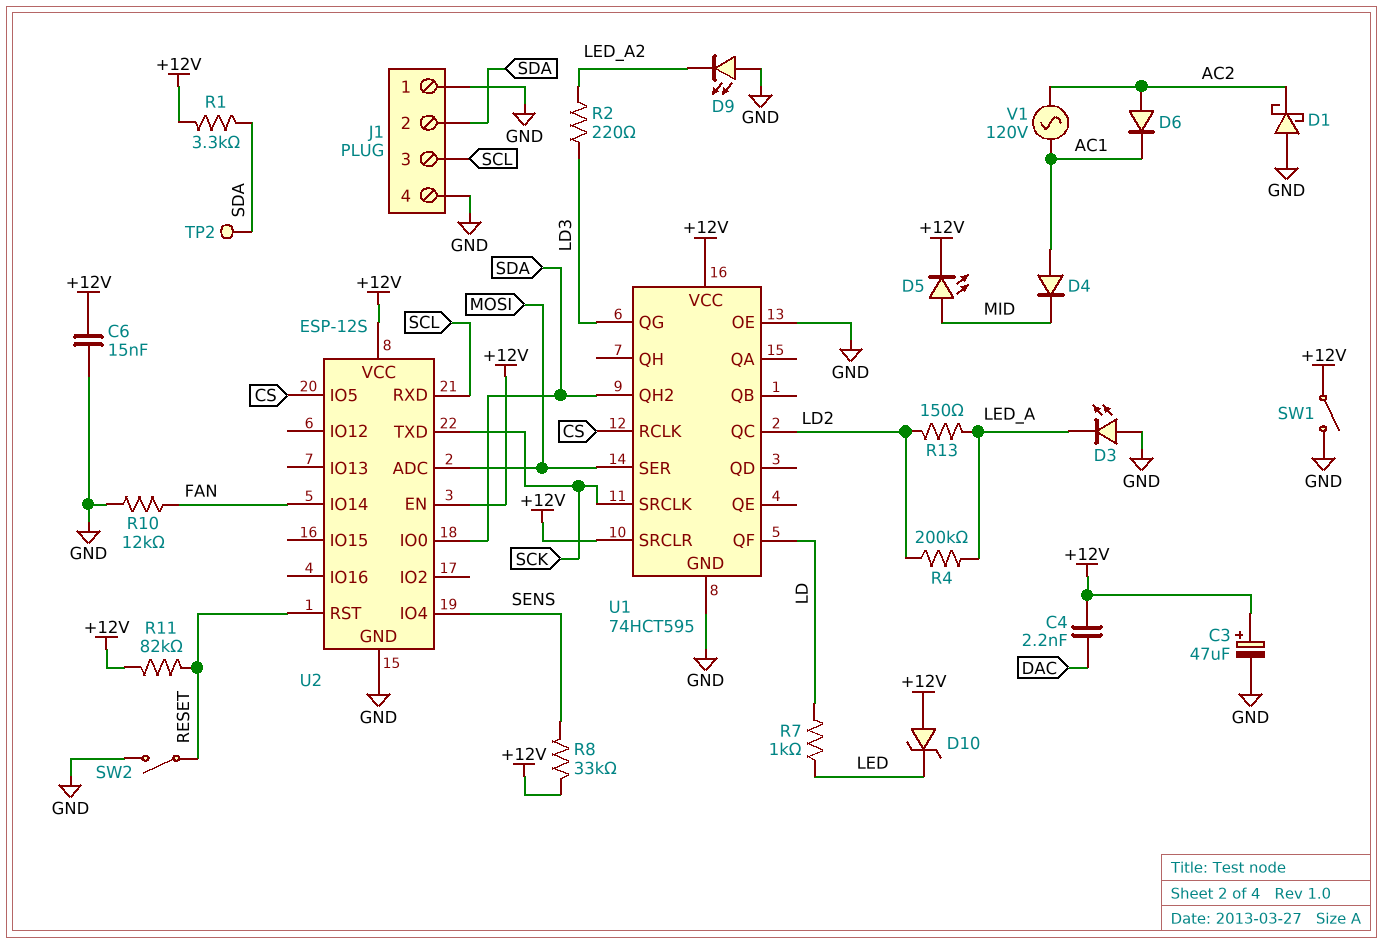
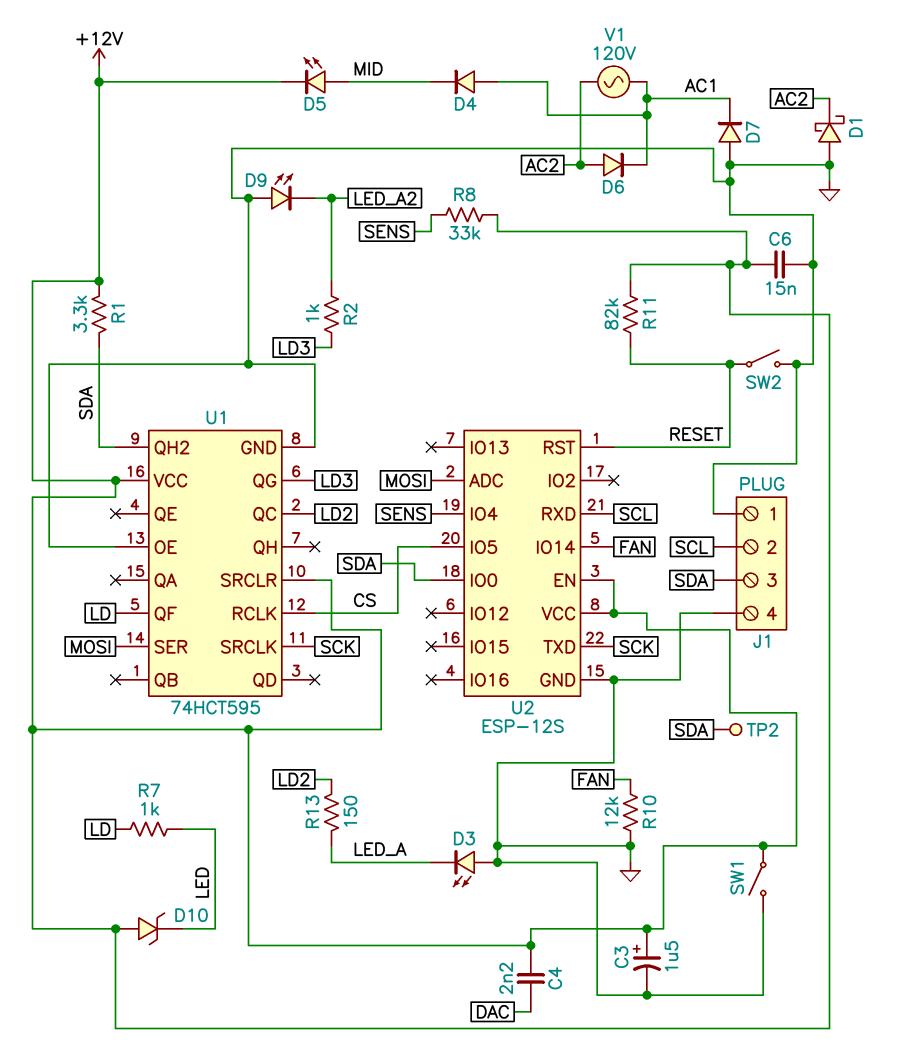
C3: 47uF (plus +12V, minus GND) -> 1.5uF (plus +12V, minus GND)
D7: none -> diode (A GND, K AC1)
J1 pin 2: SDA -> SCL
J1 pin 3: SCL -> SDA
R2: 220 (LD3, LED_A2) -> 1k (LD3, LED_A2)
R4: 200k (LD2, LED_A) -> none

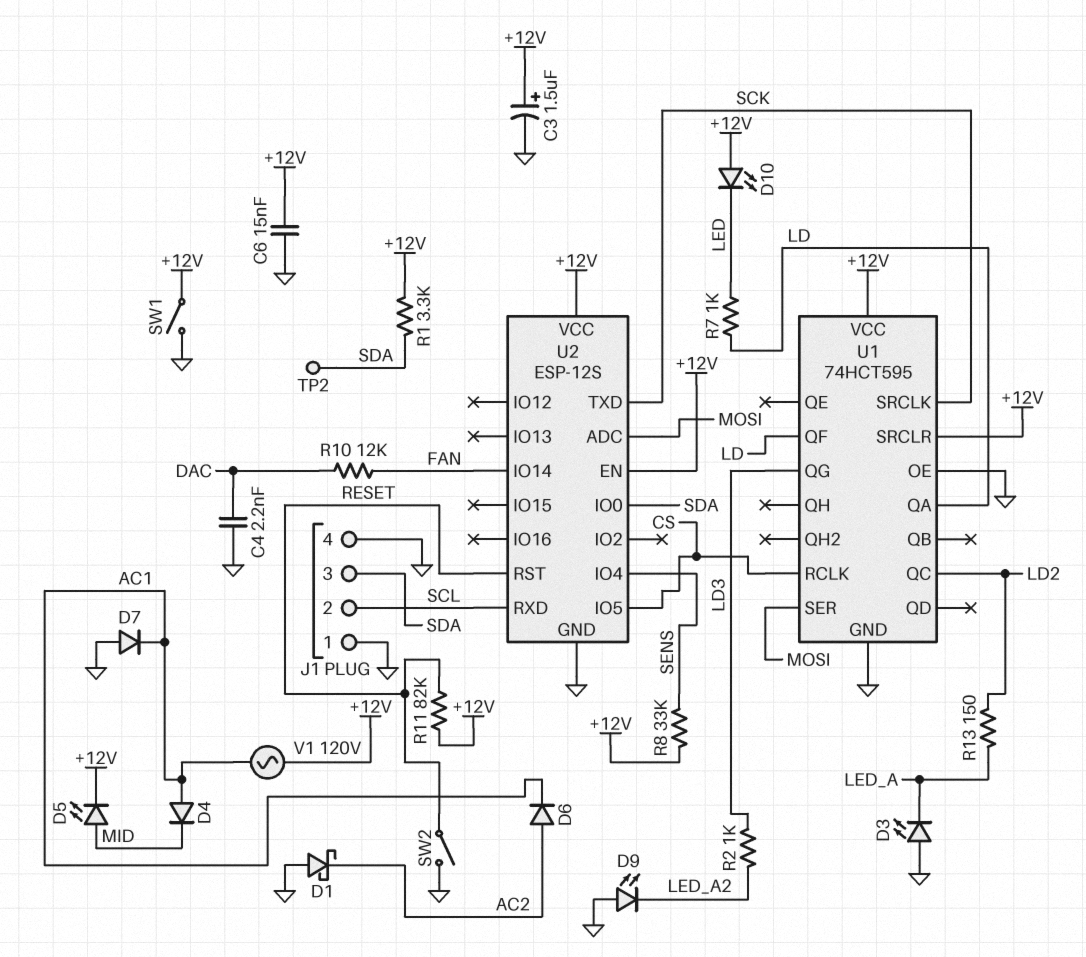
C4: 2.2nF (+12V, DAC) -> 2.2nF (DAC, GND)
D10: zener (A +12V, K LED) -> LED (A +12V, K LED)
R10: 12k (FAN, GND) -> 12k (DAC, FAN)
U1 pin QA: none -> LD
U1 pin QH2: SDA -> none
V1: AC 120V (AC1, AC2) -> AC 120V (+12V, AC1)

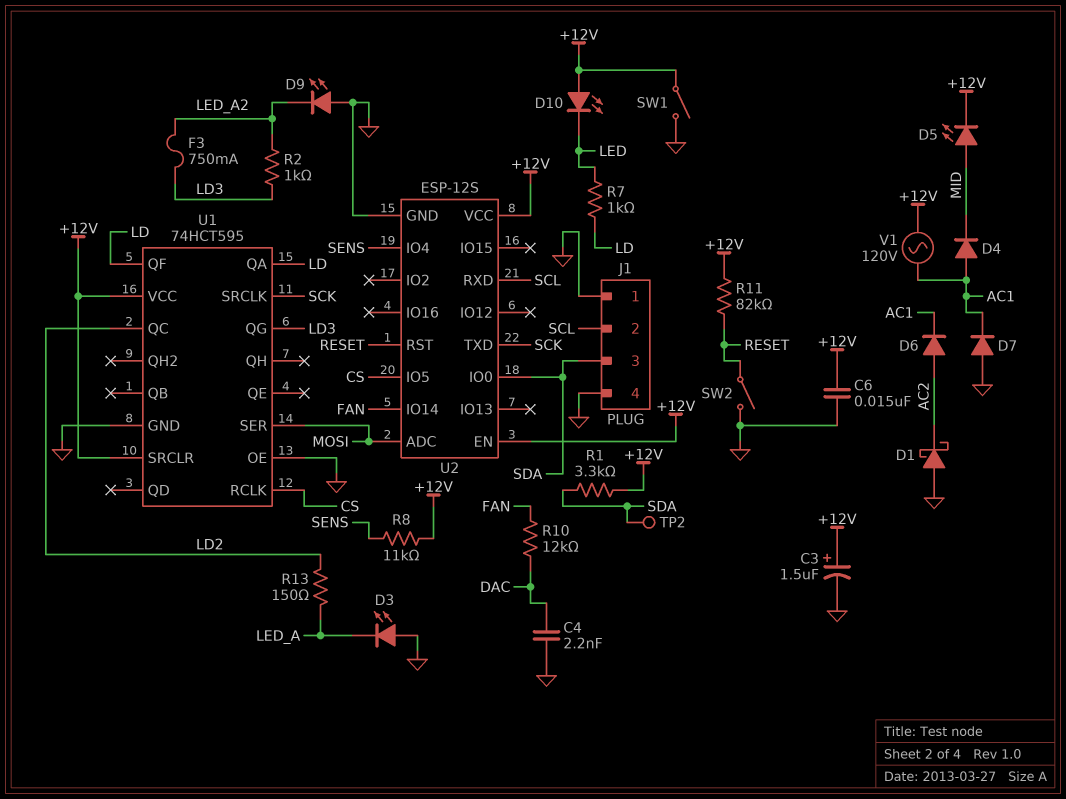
F3: none -> 750mA (LD3, LED_A2)
R8: 33k (+12V, SENS) -> 11k (+12V, SENS)

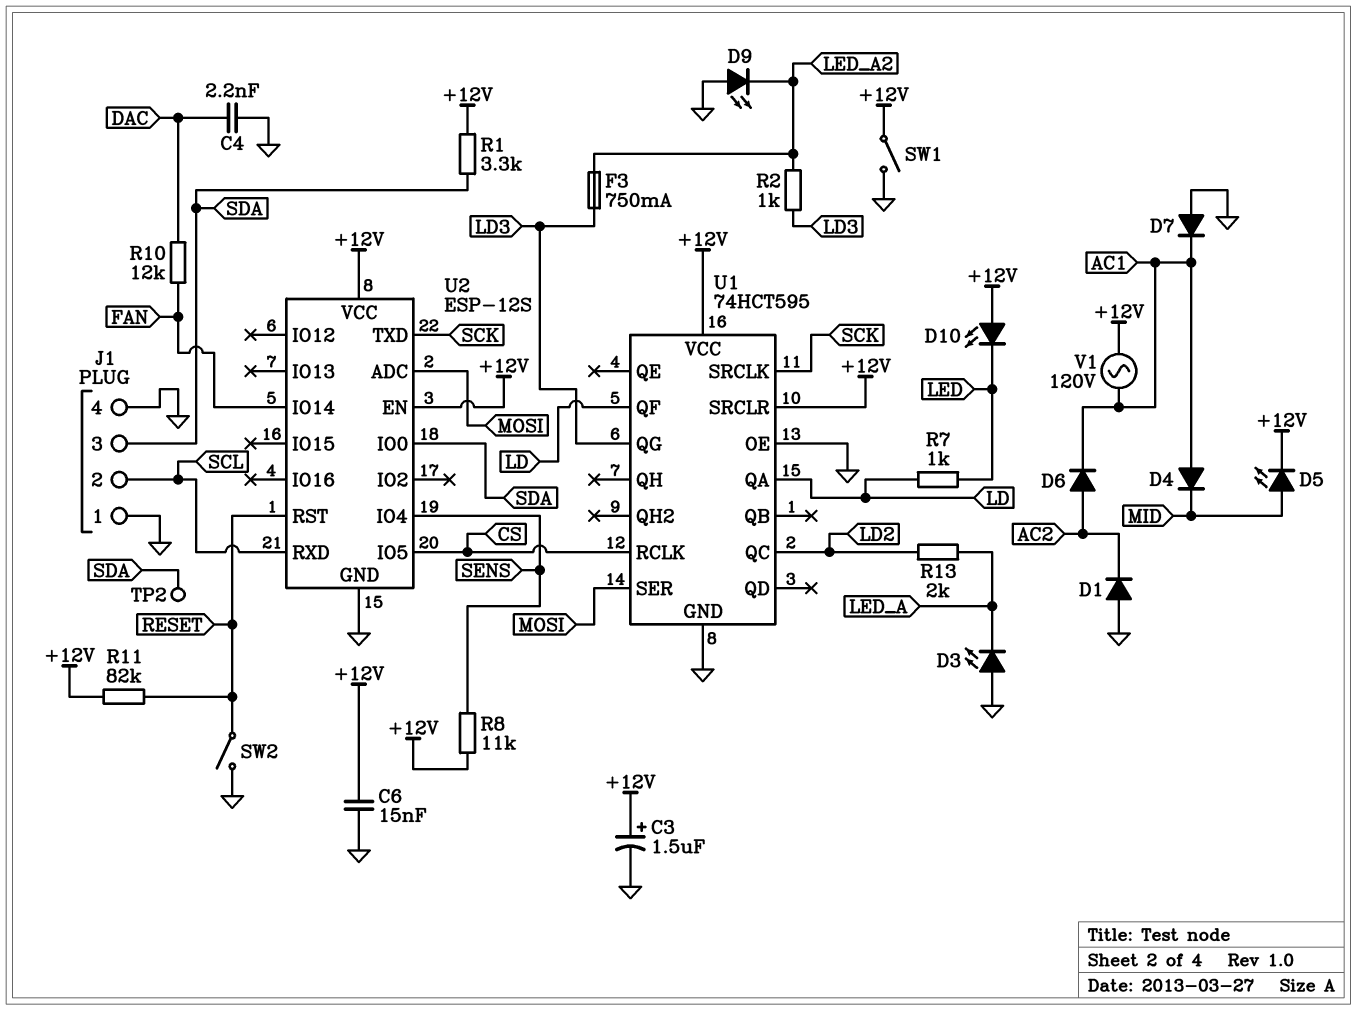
D1: schottky (A GND, K AC2) -> diode (A GND, K AC2)
R13: 150 (LD2, LED_A) -> 2k (LD2, LED_A)

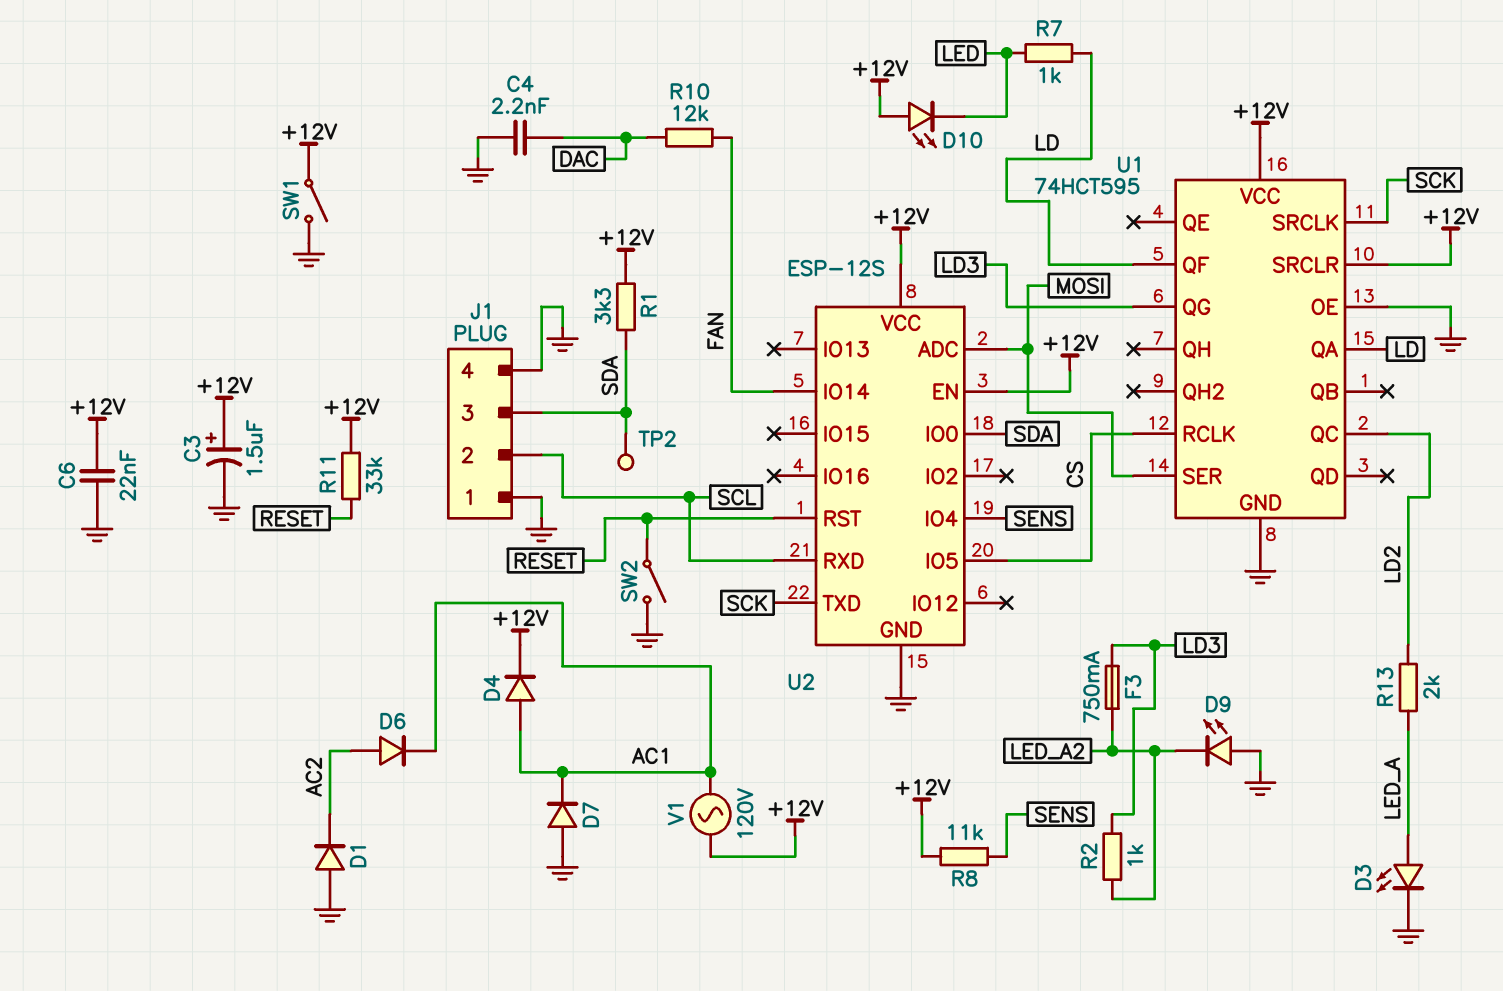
C6: 15nF (+12V, GND) -> 22nF (+12V, GND)
D3: LED (A GND, K LED_A) -> LED (A LED_A, K GND)
D4: diode (A AC1, K MID) -> diode (A AC1, K +12V)
D5: LED (A MID, K +12V) -> none
R11: 82k (+12V, RESET) -> 33k (+12V, RESET)

